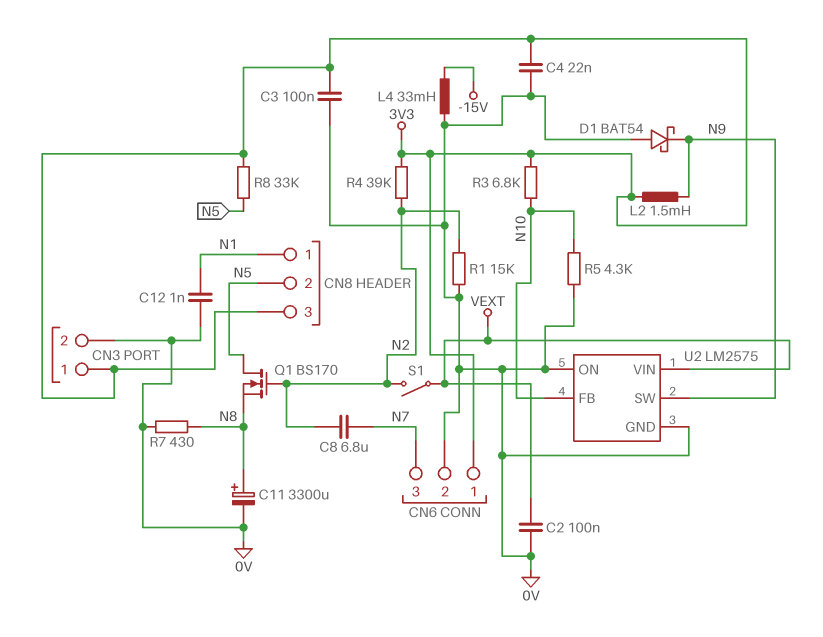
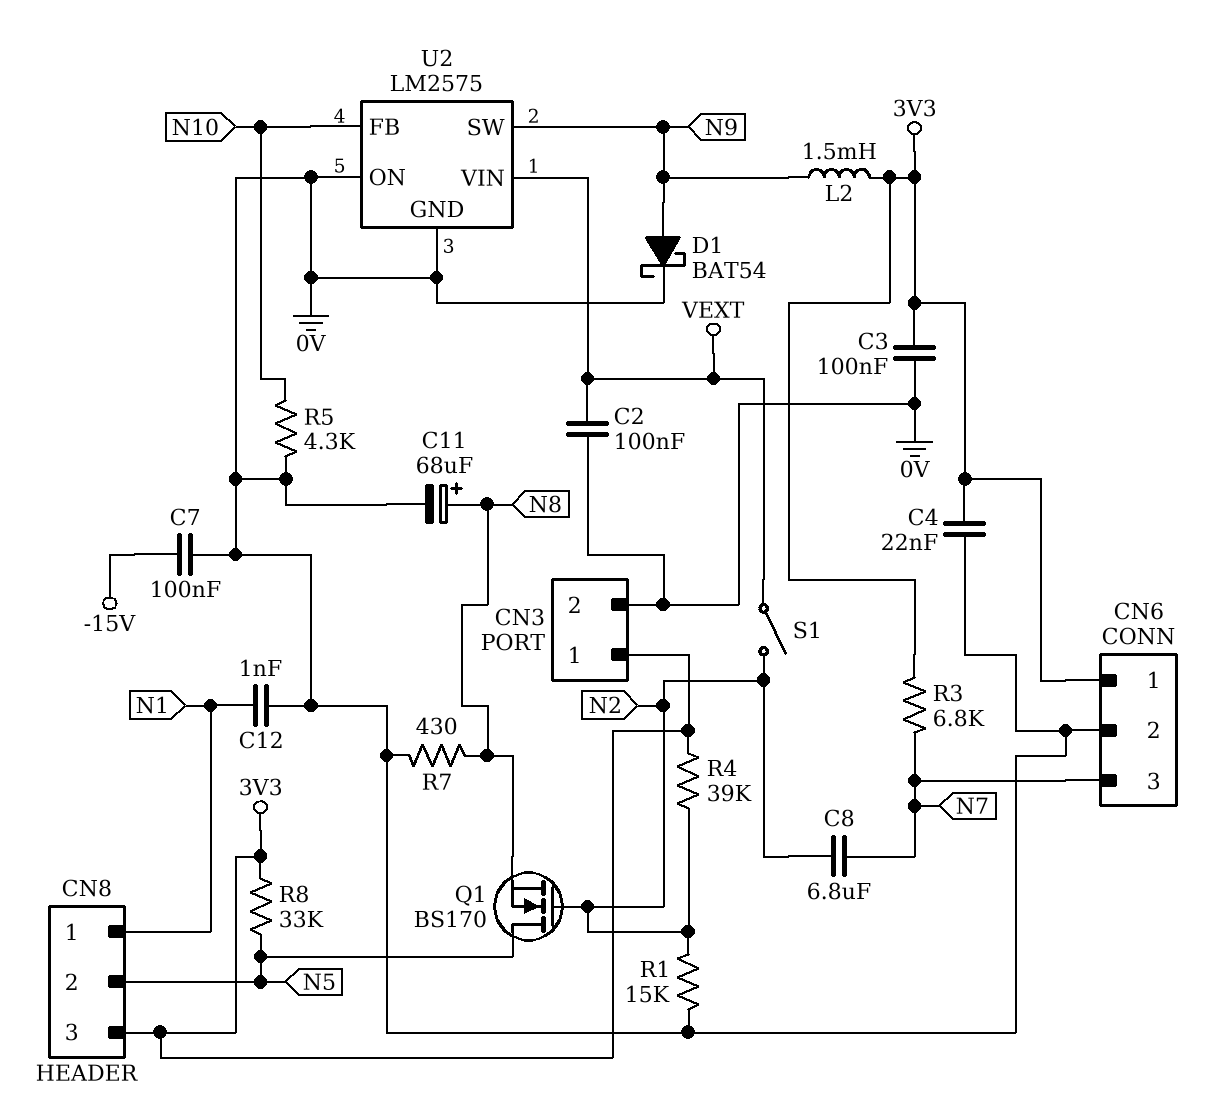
C7: none -> 100nF (-15V, 0V)
C11: 3300uF (plus N8, minus 0V) -> 68uF (plus N8, minus 0V)
D1: schottky BAT54 (A 0V, K N9) -> schottky BAT54 (A N9, K 0V)
L4: 33mH (-15V, 0V) -> none
R3: 6.8k (3V3, N10) -> 6.8k (3V3, N7)

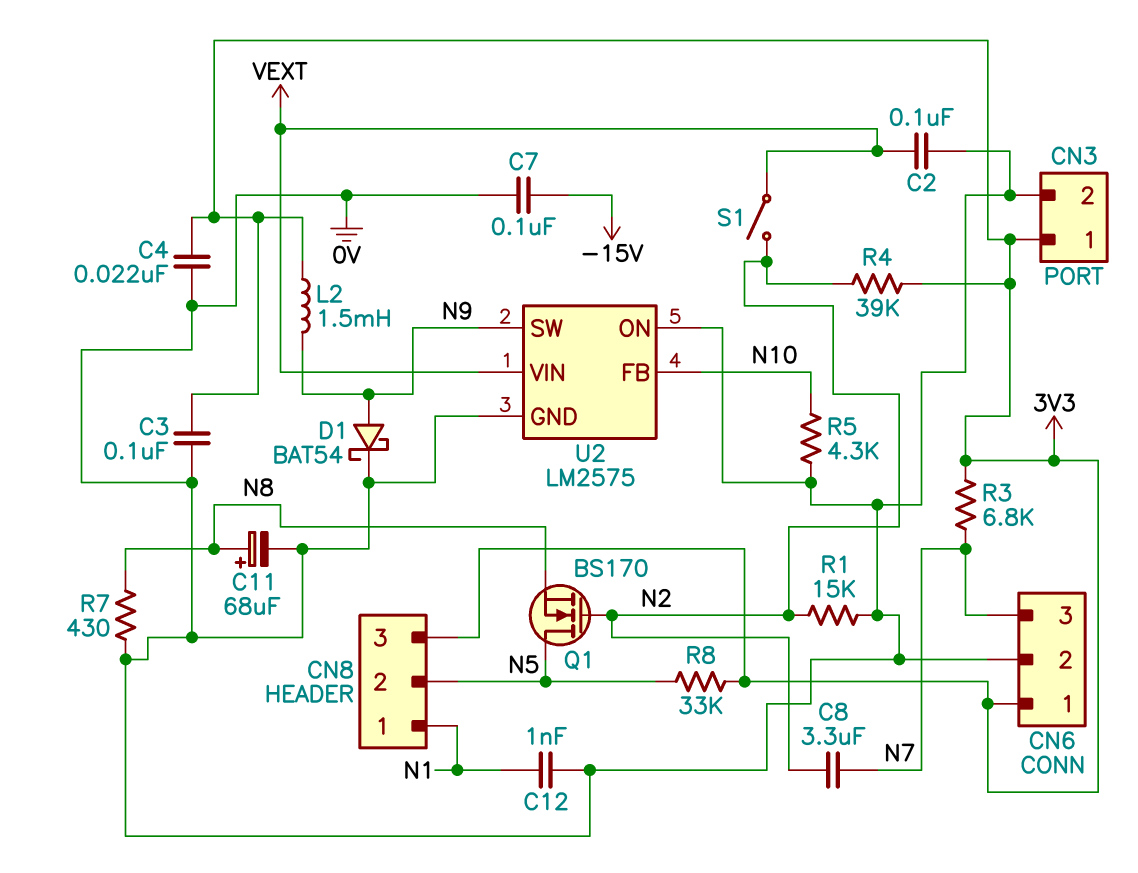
C8: 6.8uF (N2, N7) -> 3.3uF (N2, N7)

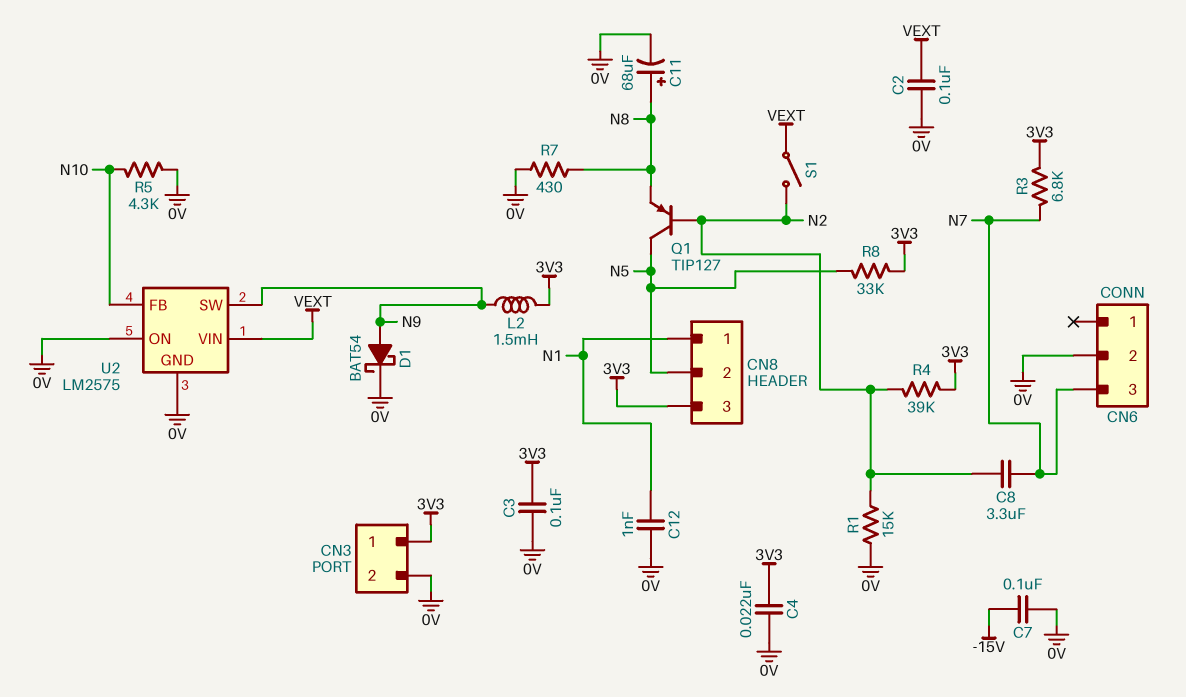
CN6 pin 1: 3V3 -> none
Q1: NMOS BS170 (G N2, D N5, S N8) -> PNP TIP127 (B N2, C N5, E N8)

